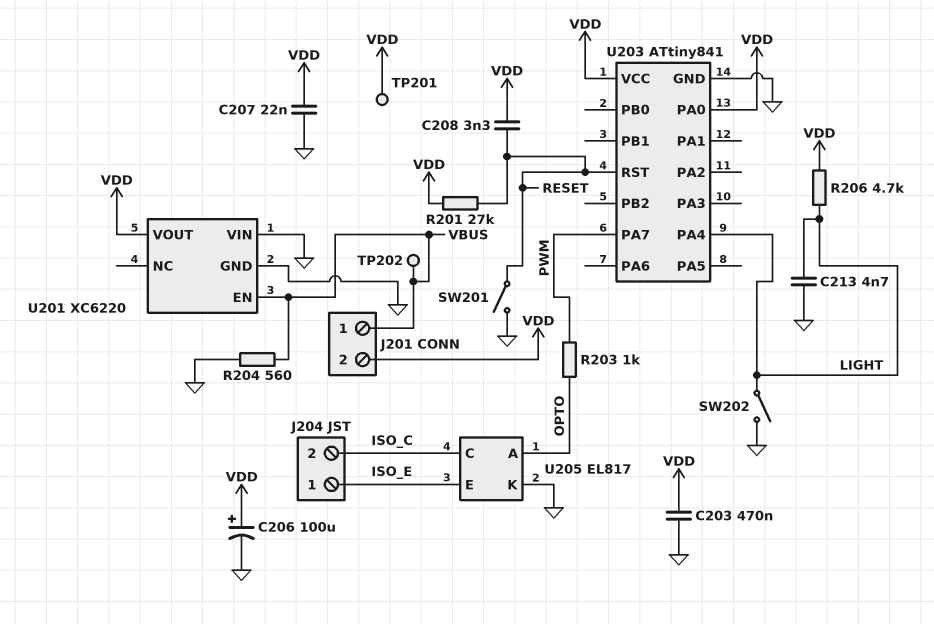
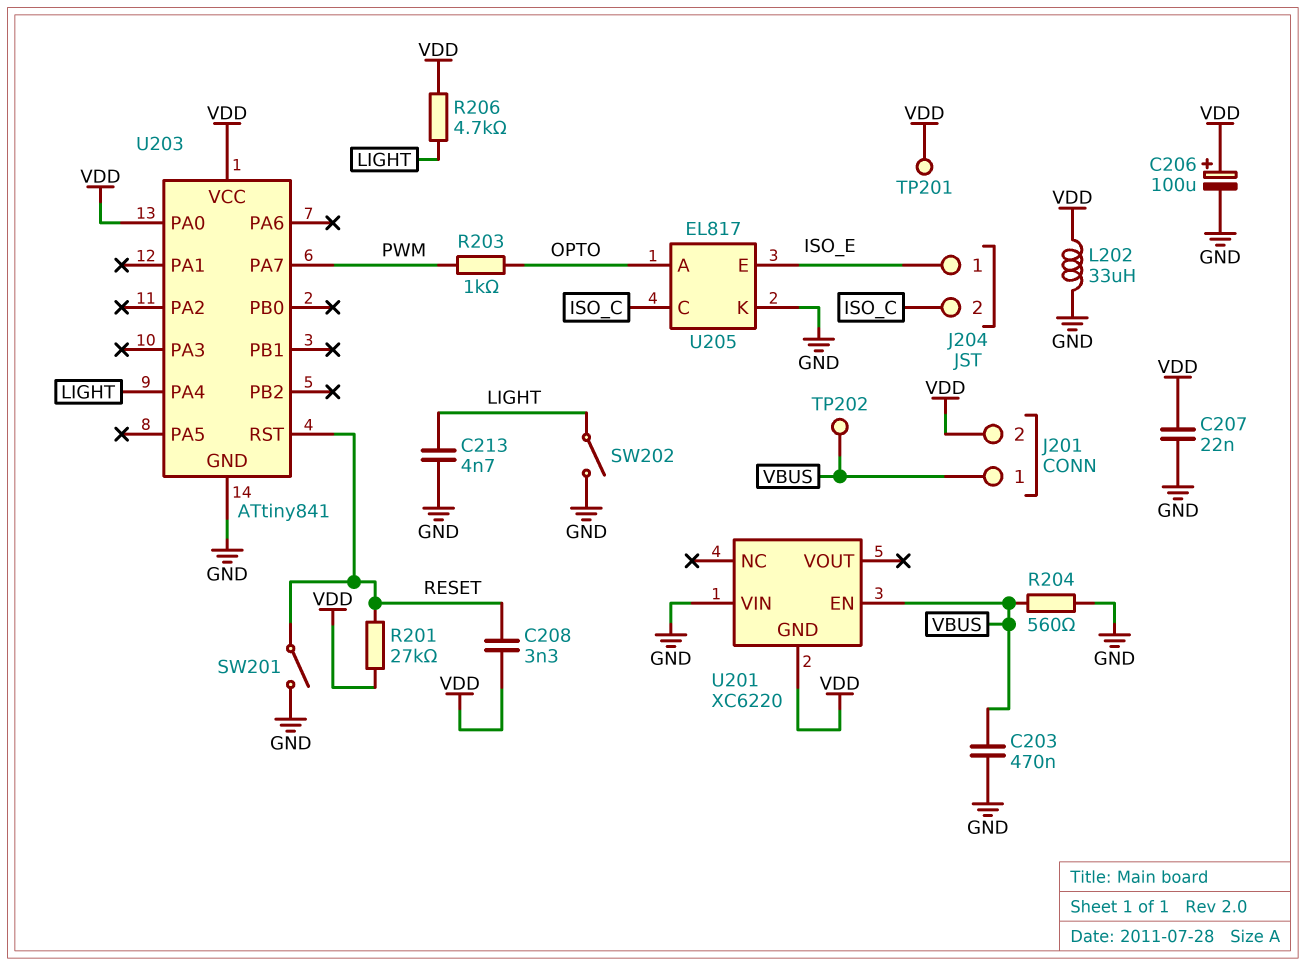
C203: 470nF (GND, VDD) -> 470nF (GND, VBUS)
L202: none -> 33uH (GND, VDD)
U201 pin GND: GND -> VDD
U201 pin VOUT: VDD -> none

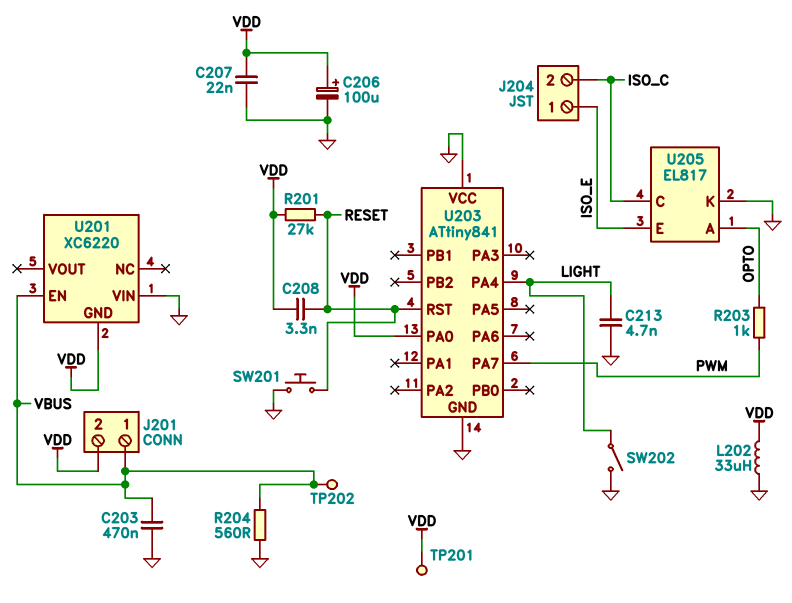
R206: 4.7k (LIGHT, VDD) -> none
SW201: switch (GND, RESET) -> button (GND, RESET)
U203 pin VCC: VDD -> GND

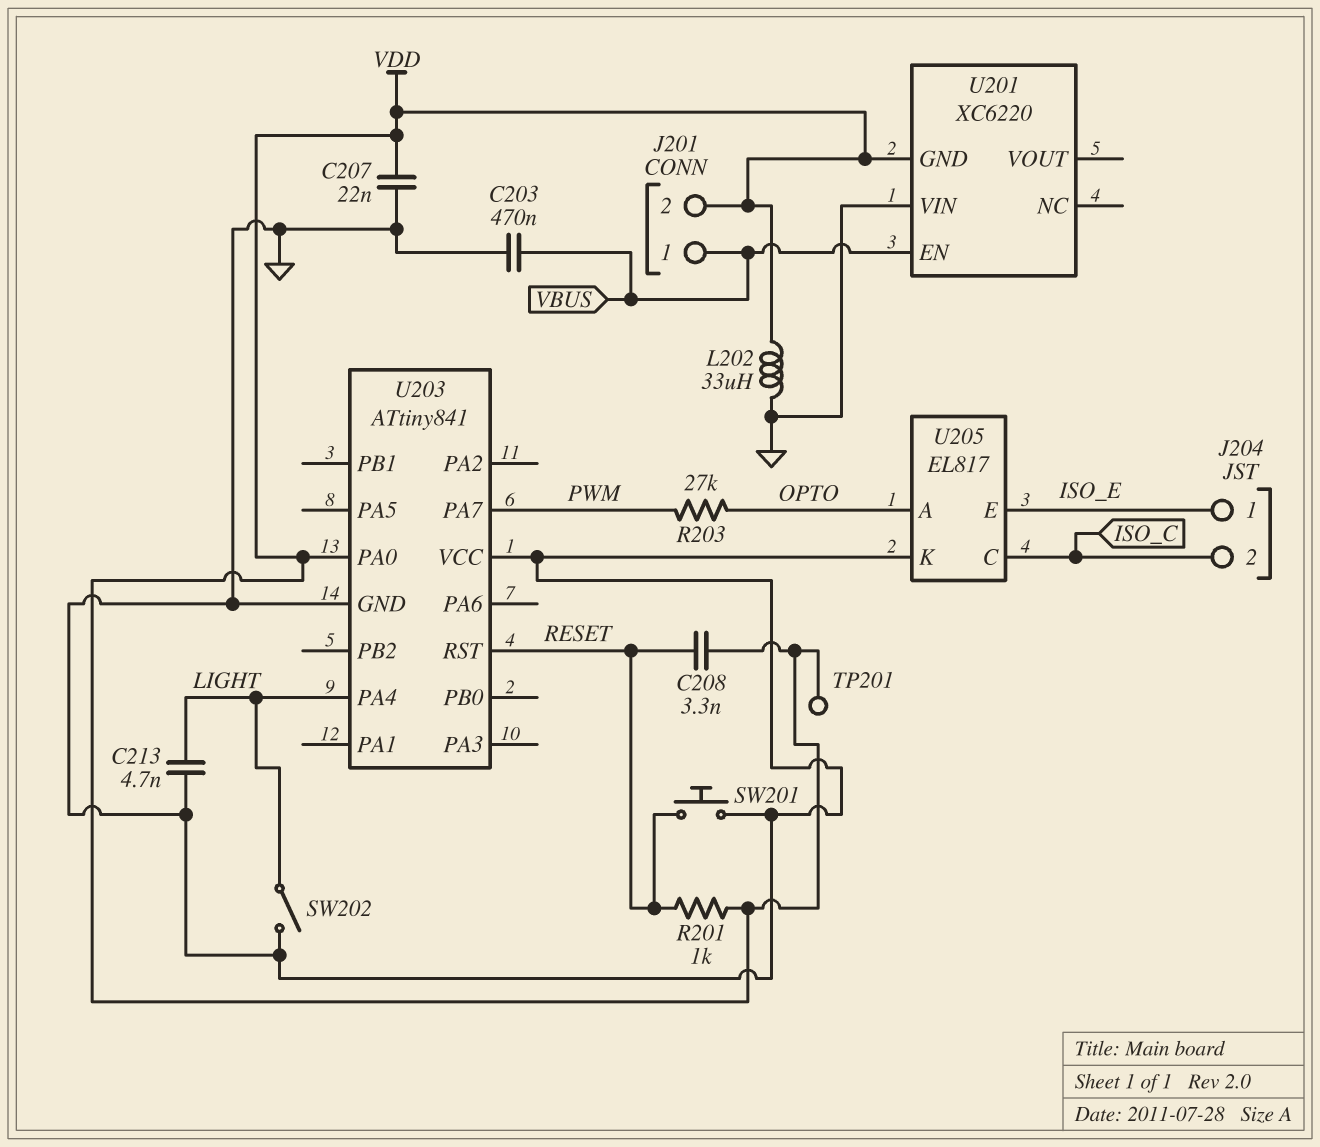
C206: 100uF (plus VDD, minus GND) -> none
R201: 27k (RESET, VDD) -> 1k (RESET, VDD)
R203: 1k (OPTO, PWM) -> 27k (OPTO, PWM)
R204: 560 (GND, VBUS) -> none
TP202: test point (VBUS) -> none

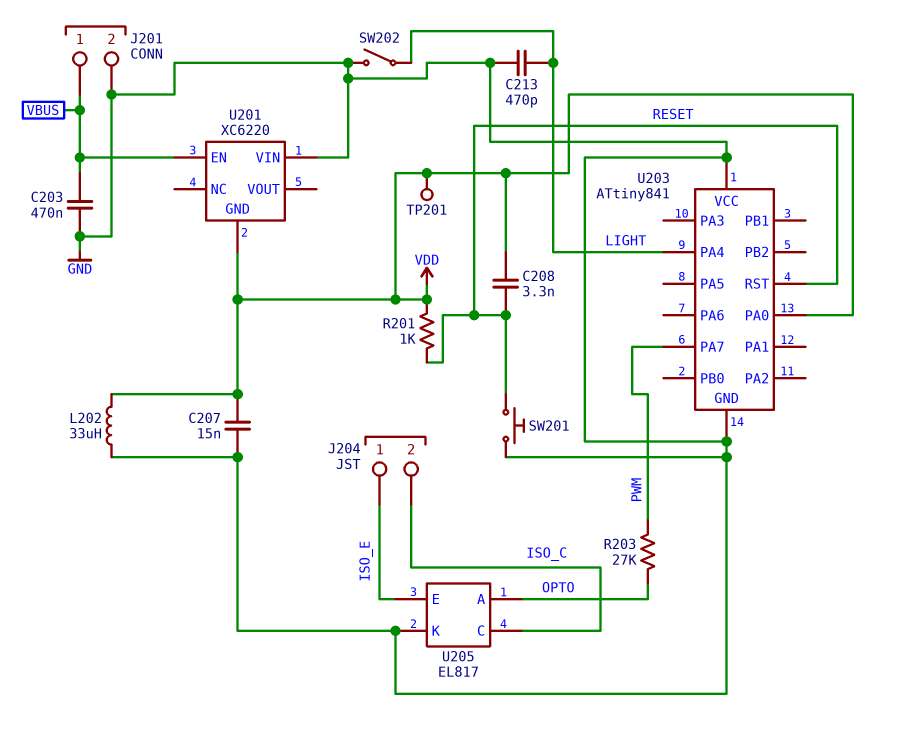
C207: 22nF (GND, VDD) -> 15nF (GND, VDD)
C213: 4.7nF (GND, LIGHT) -> 470pF (GND, LIGHT)
J201 pin 2: VDD -> GND

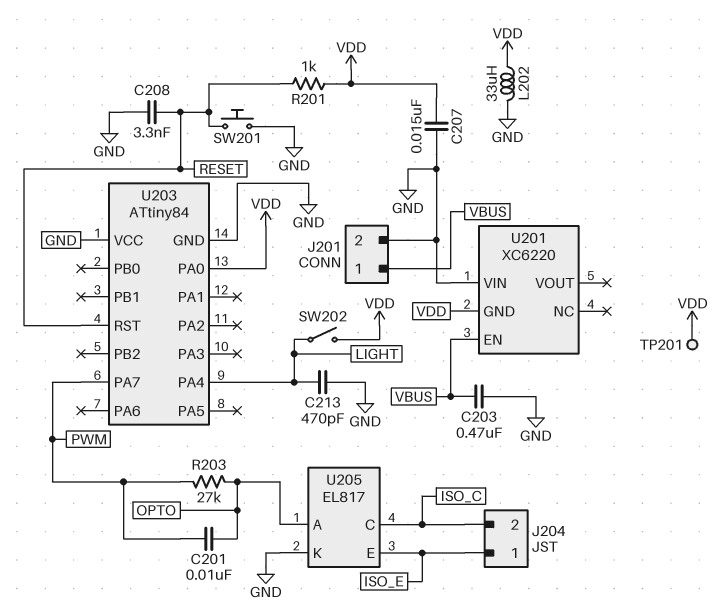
C201: none -> 10nF (OPTO, PWM)
C208: 3.3nF (RESET, VDD) -> 3.3nF (GND, RESET)
SW202: switch (GND, LIGHT) -> switch (LIGHT, VDD)
U203: ATtiny841 -> ATtiny84

